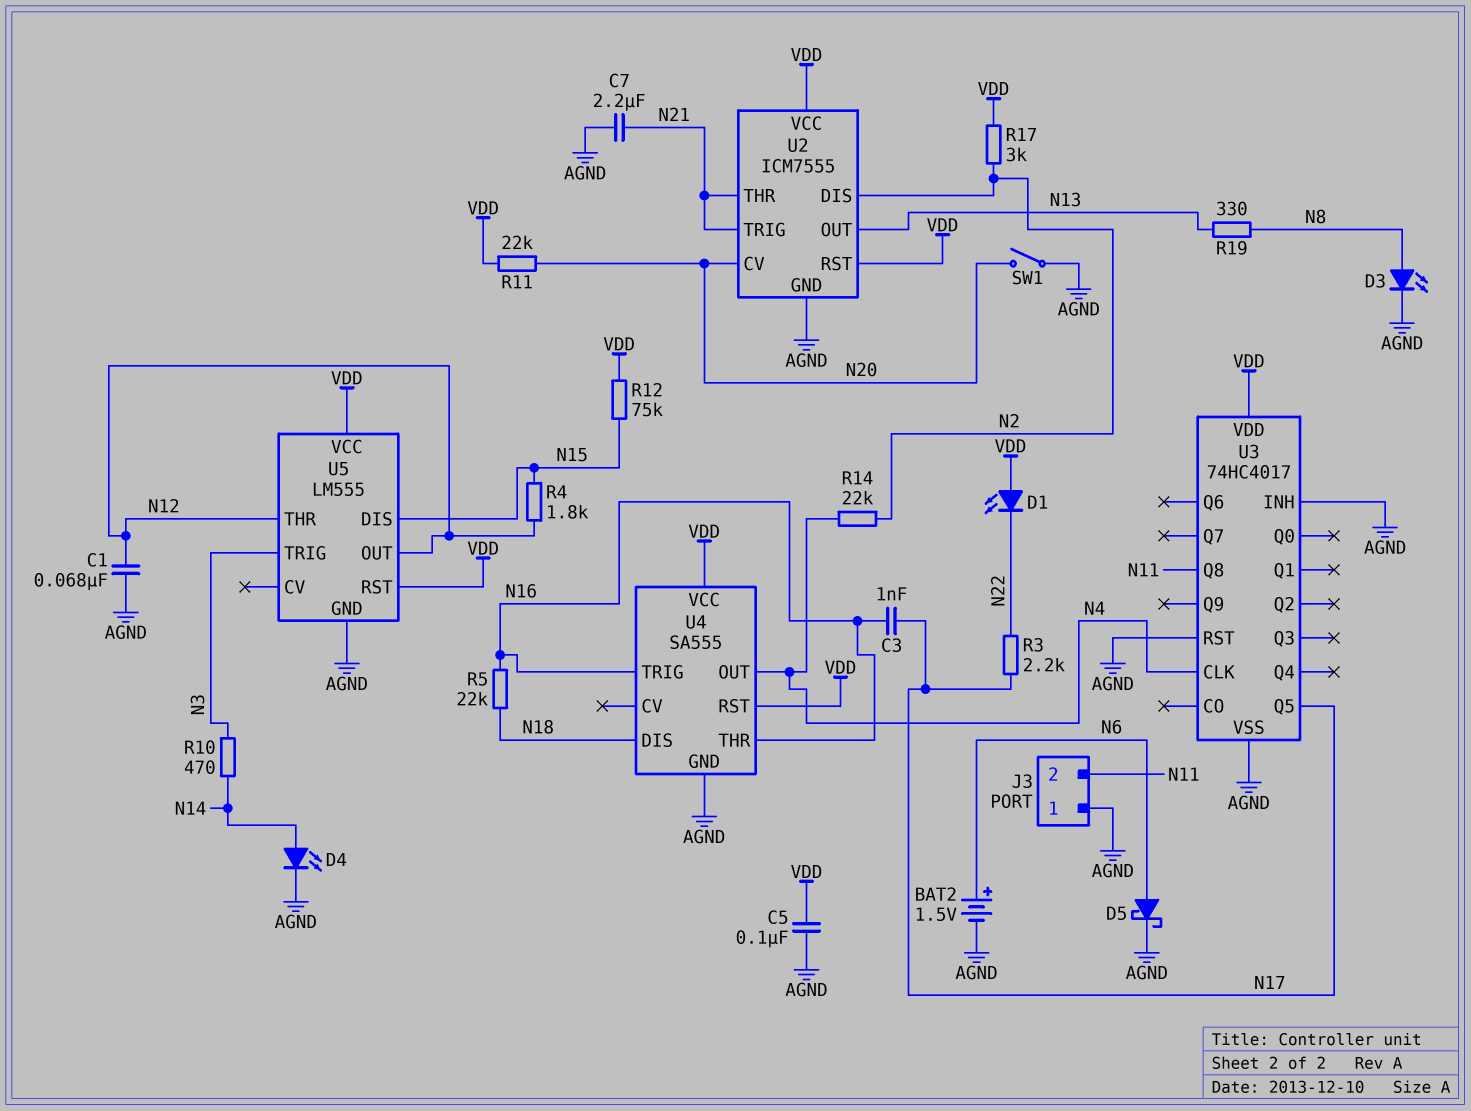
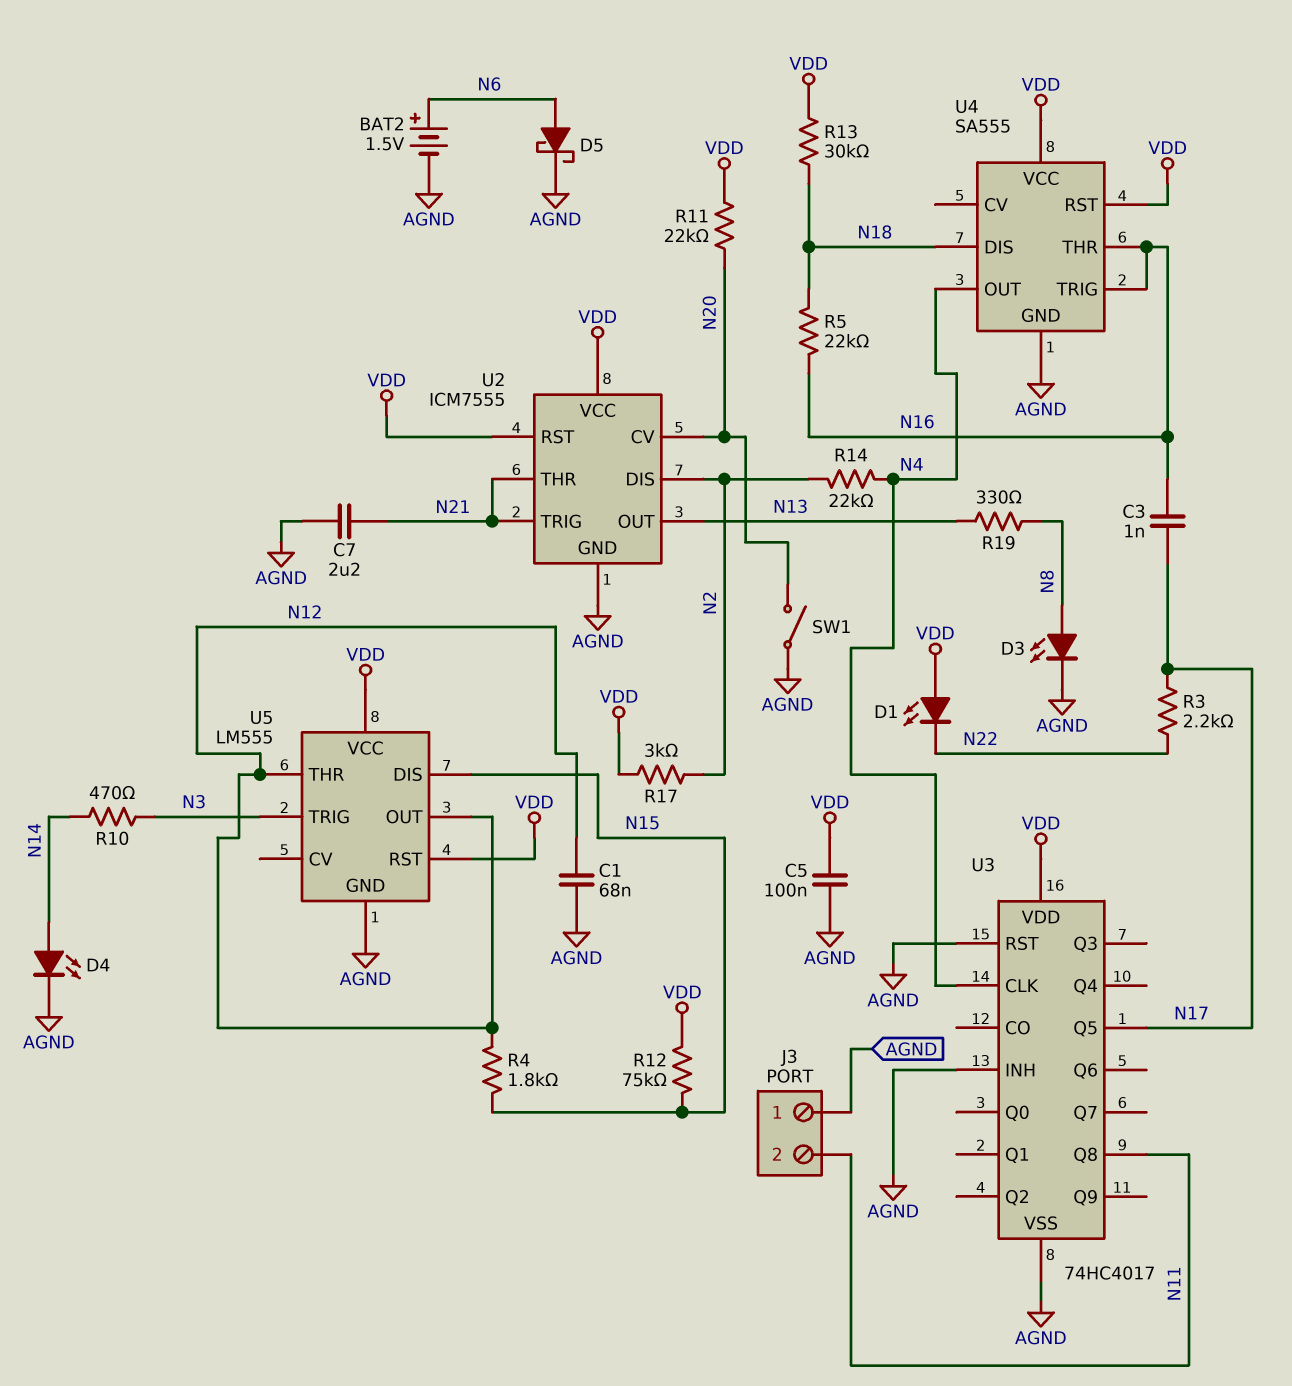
R13: none -> 30k (N18, VDD)

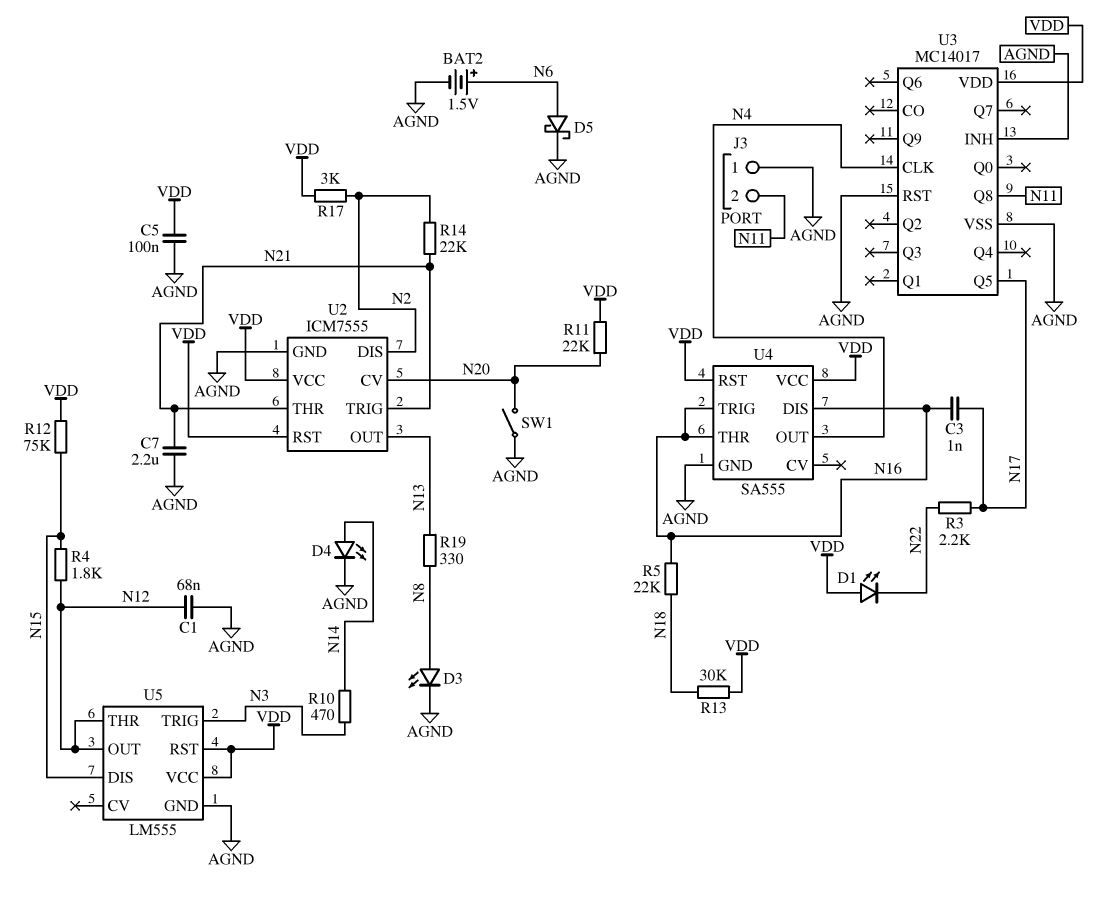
R14: 22k (N2, N4) -> 22k (N2, N21)
U3: 74HC4017 -> MC14017
U4 pin DIS: N18 -> N16

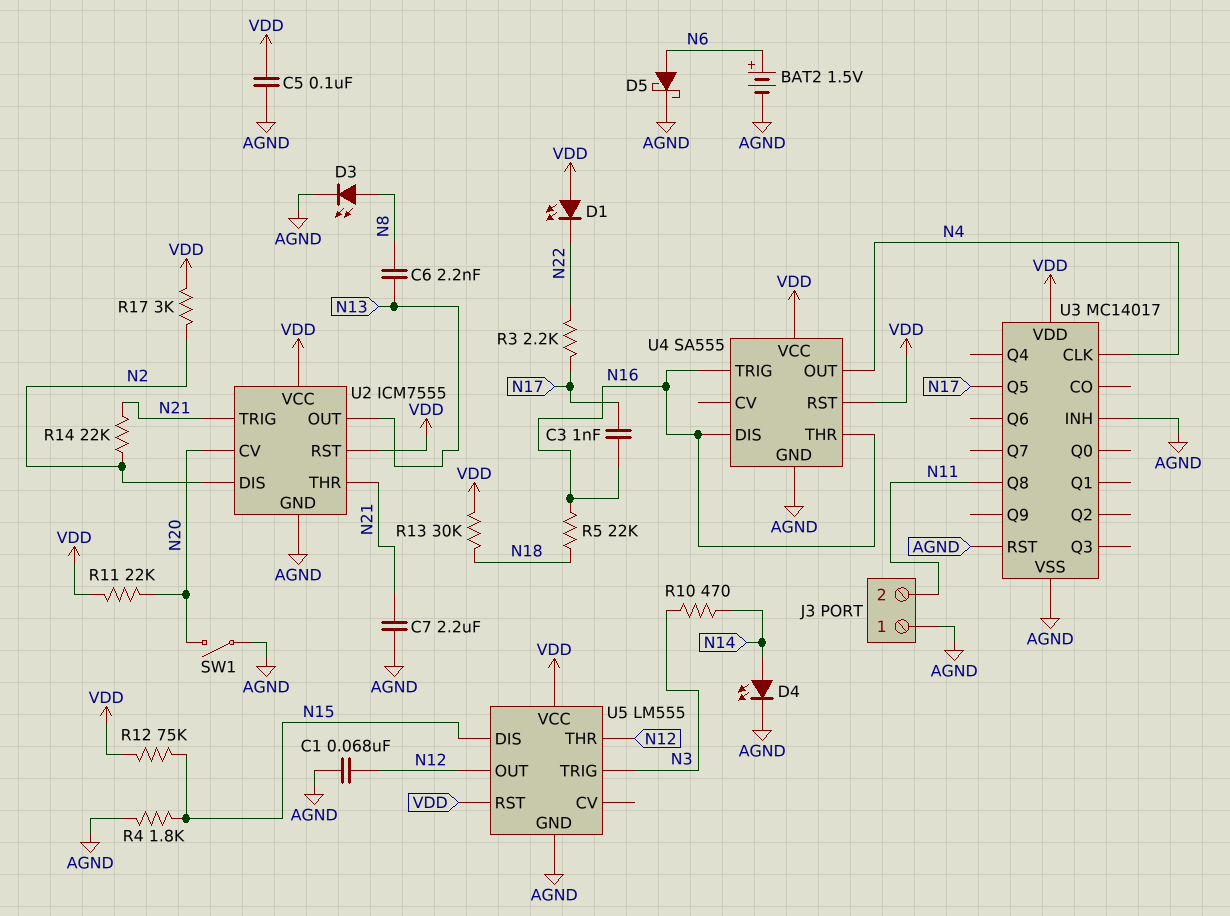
C6: none -> 2.2nF (N8, N13)
R4: 1.8k (N12, N15) -> 1.8k (AGND, N15)
R19: 330 (N8, N13) -> none

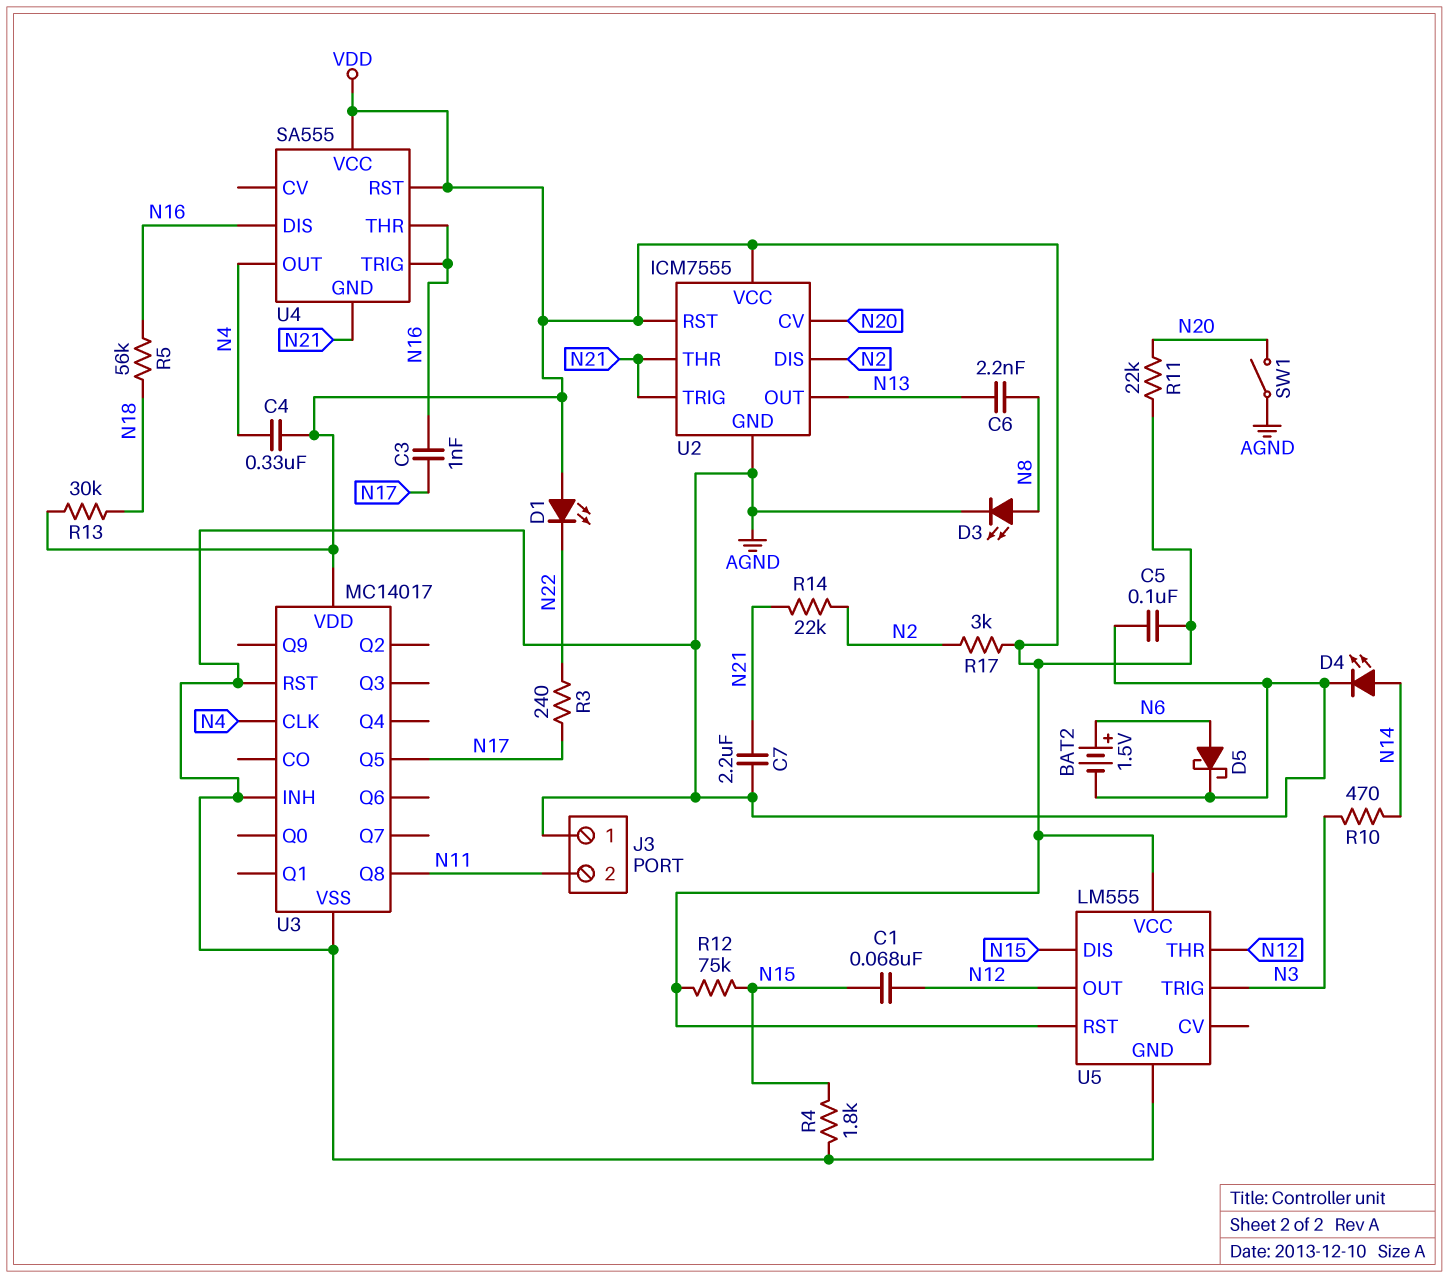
C1: 68nF (AGND, N12) -> 68nF (N12, N15)
C4: none -> 330nF (N4, VDD)
R3: 2.2k (N17, N22) -> 240 (N17, N22)
R5: 22k (N16, N18) -> 56k (N16, N18)
U4 pin GND: AGND -> N21

